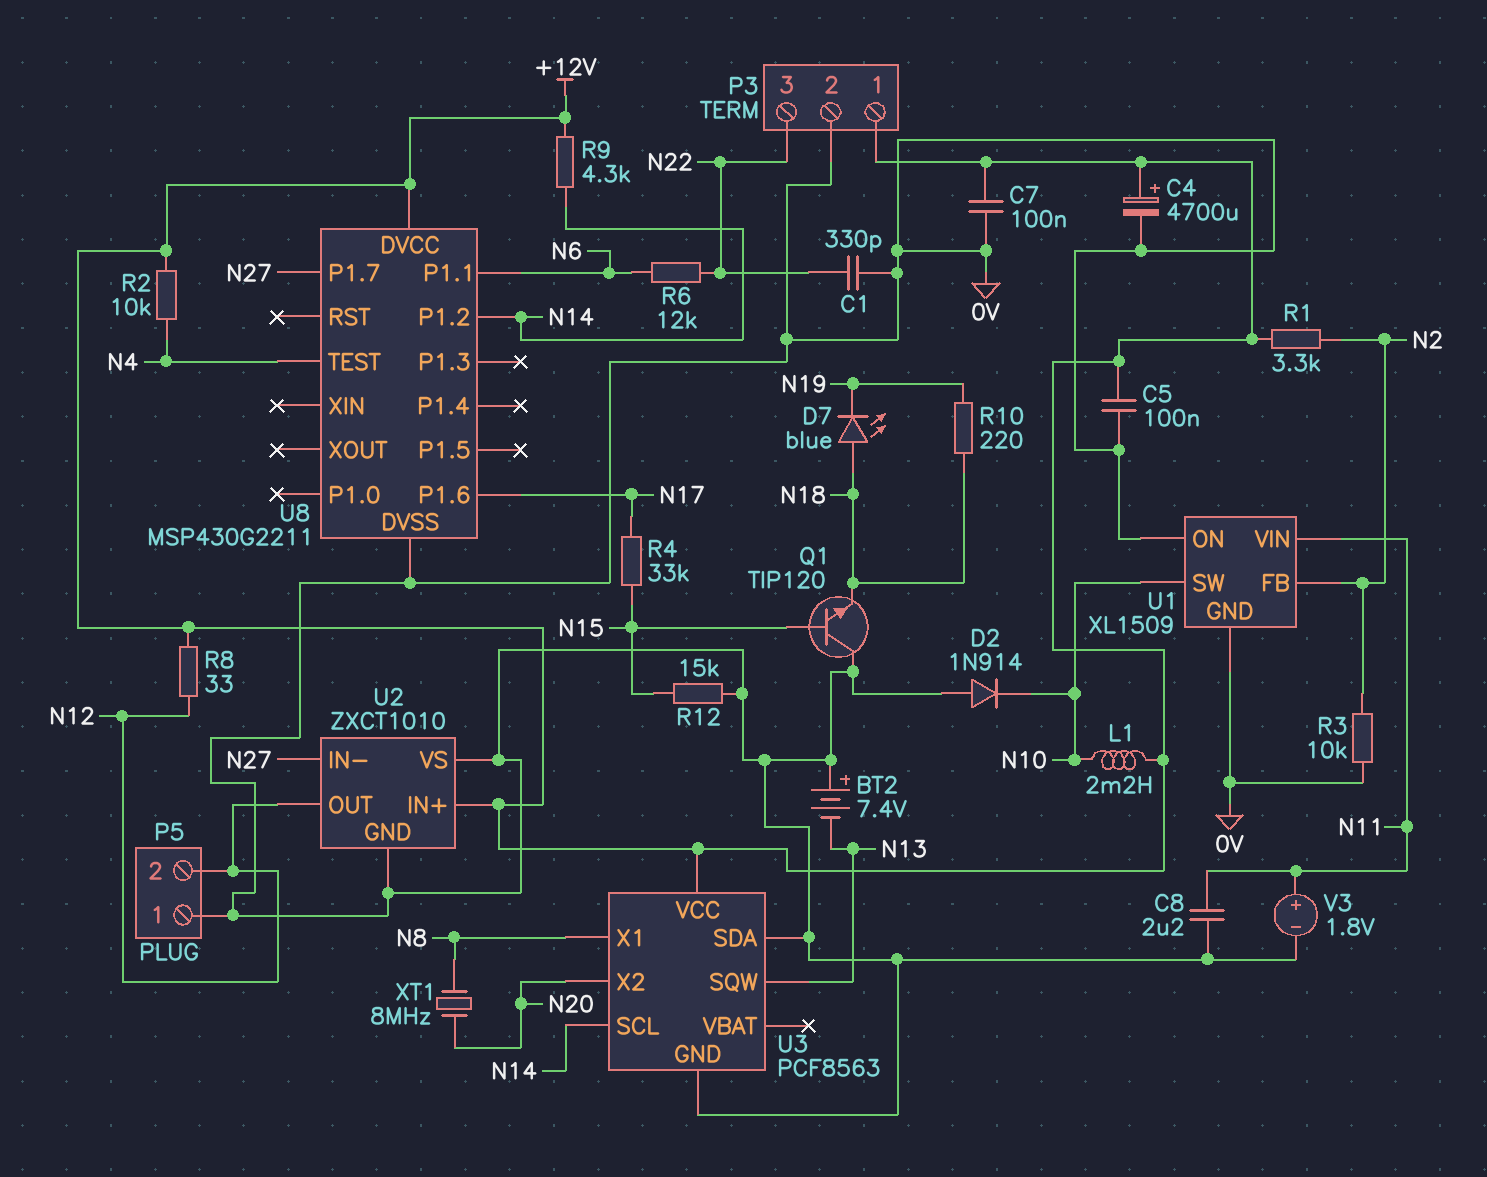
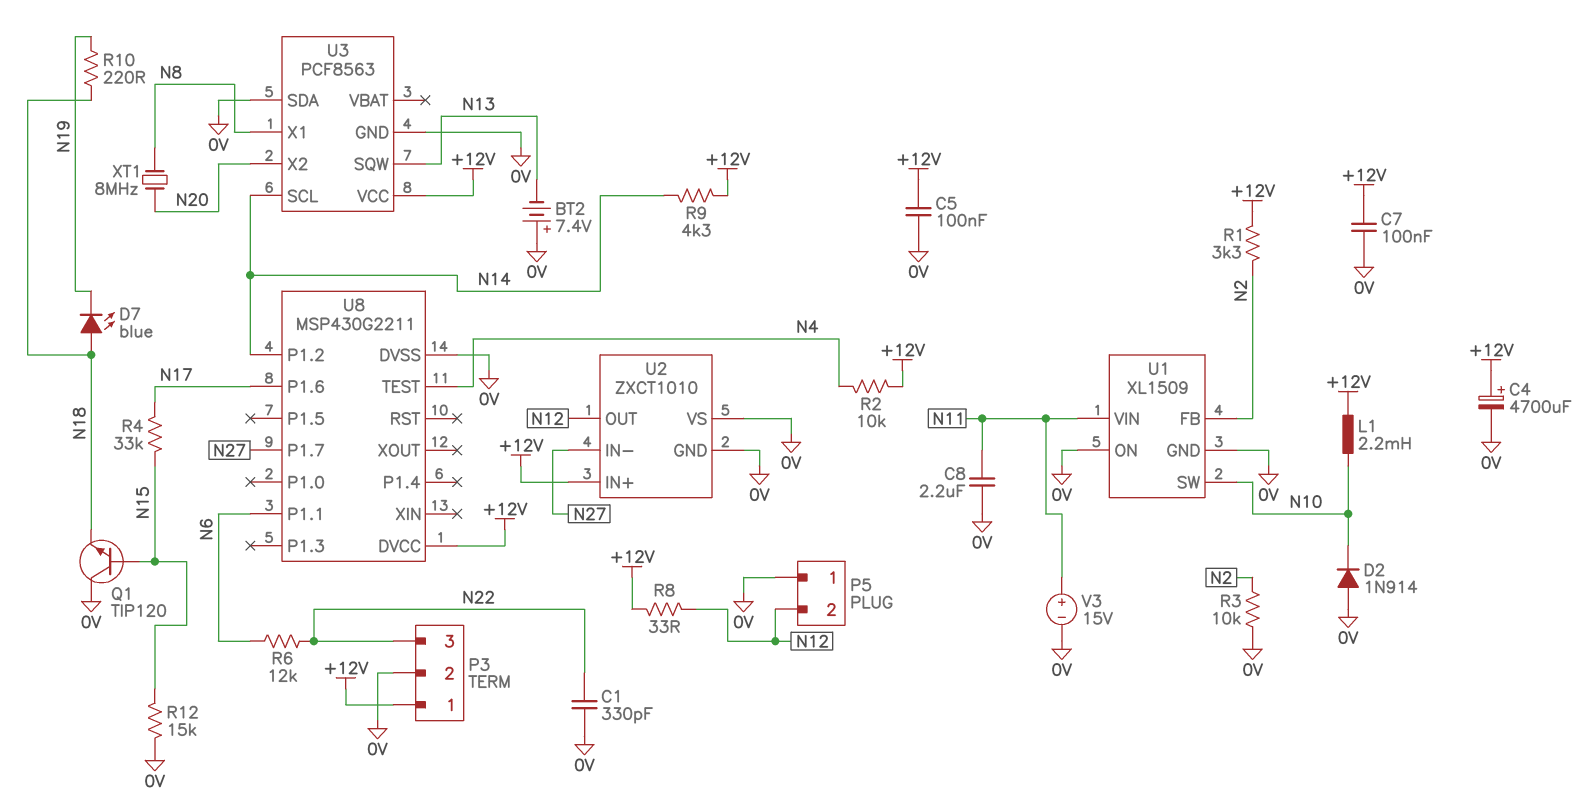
V3: 1.8V (plus N11, minus 0V) -> 15V (plus N11, minus 0V)

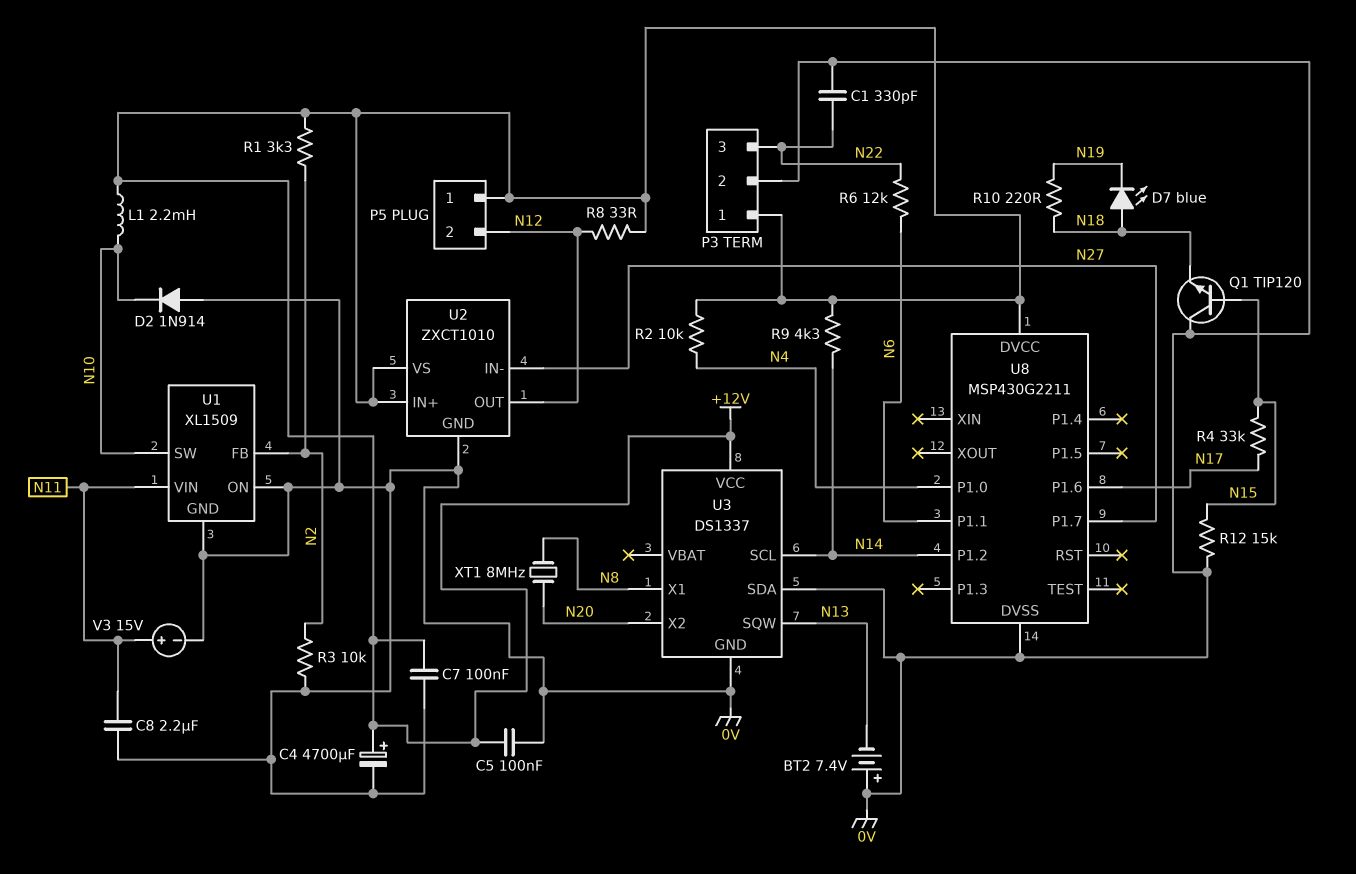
P5 pin 1: 0V -> +12V
U2 pin VS: 0V -> +12V
U3: PCF8563 -> DS1337
U8 pin P1.0: none -> N4
U8 pin TEST: N4 -> none

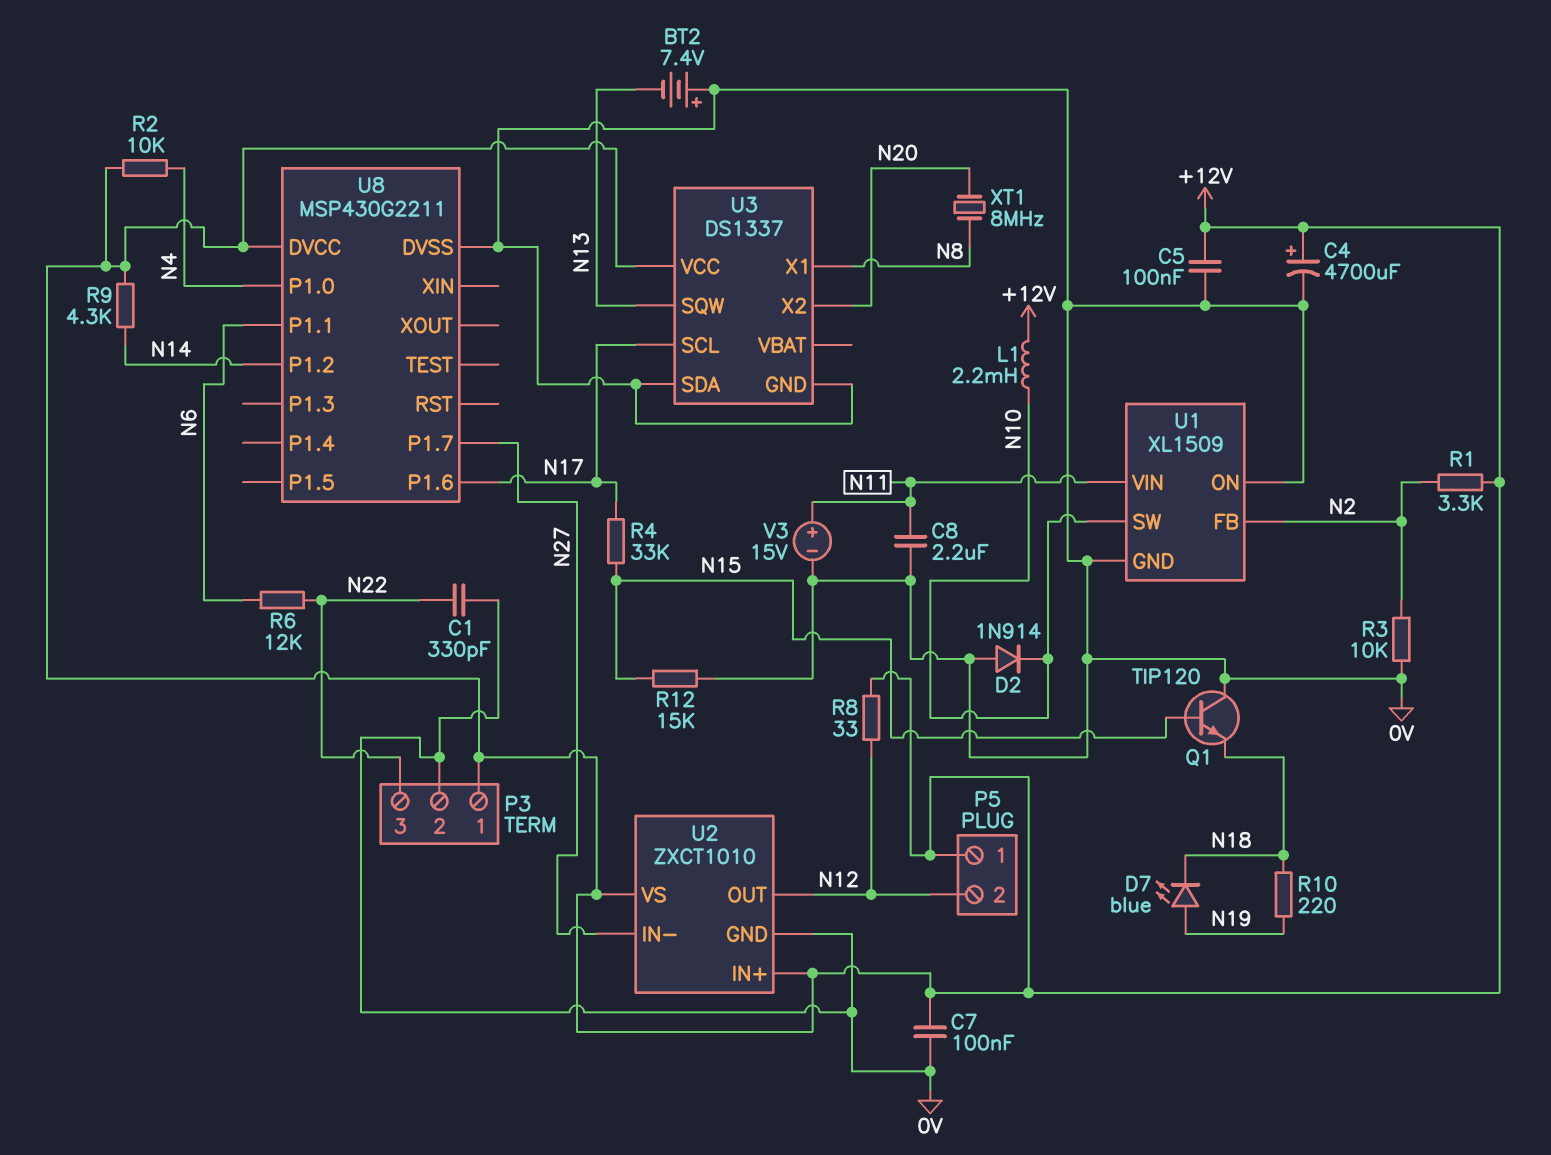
D7: LED blue (A N18, K N19) -> LED blue (A N19, K N18)
U3 pin SCL: N14 -> N17

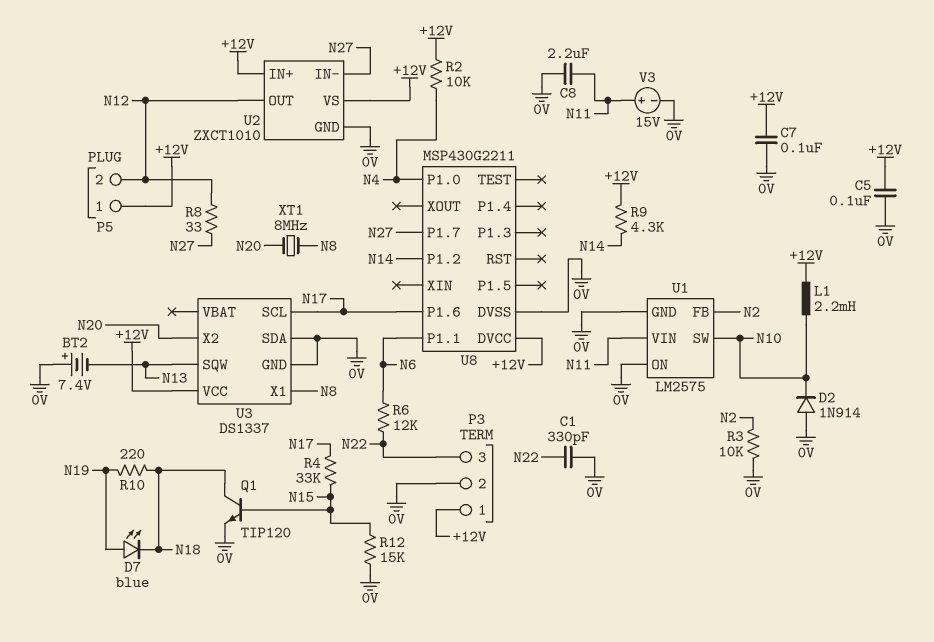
C4: 4700uF (plus +12V, minus 0V) -> none
Q1: NPN TIP120 (B N15, C 0V, E N18) -> NPN TIP120 (B N15, C N18, E 0V)
R1: 3.3k (+12V, N2) -> none
R8: 33 (+12V, N12) -> 33 (N12, N27)
U1: XL1509 -> LM2575

